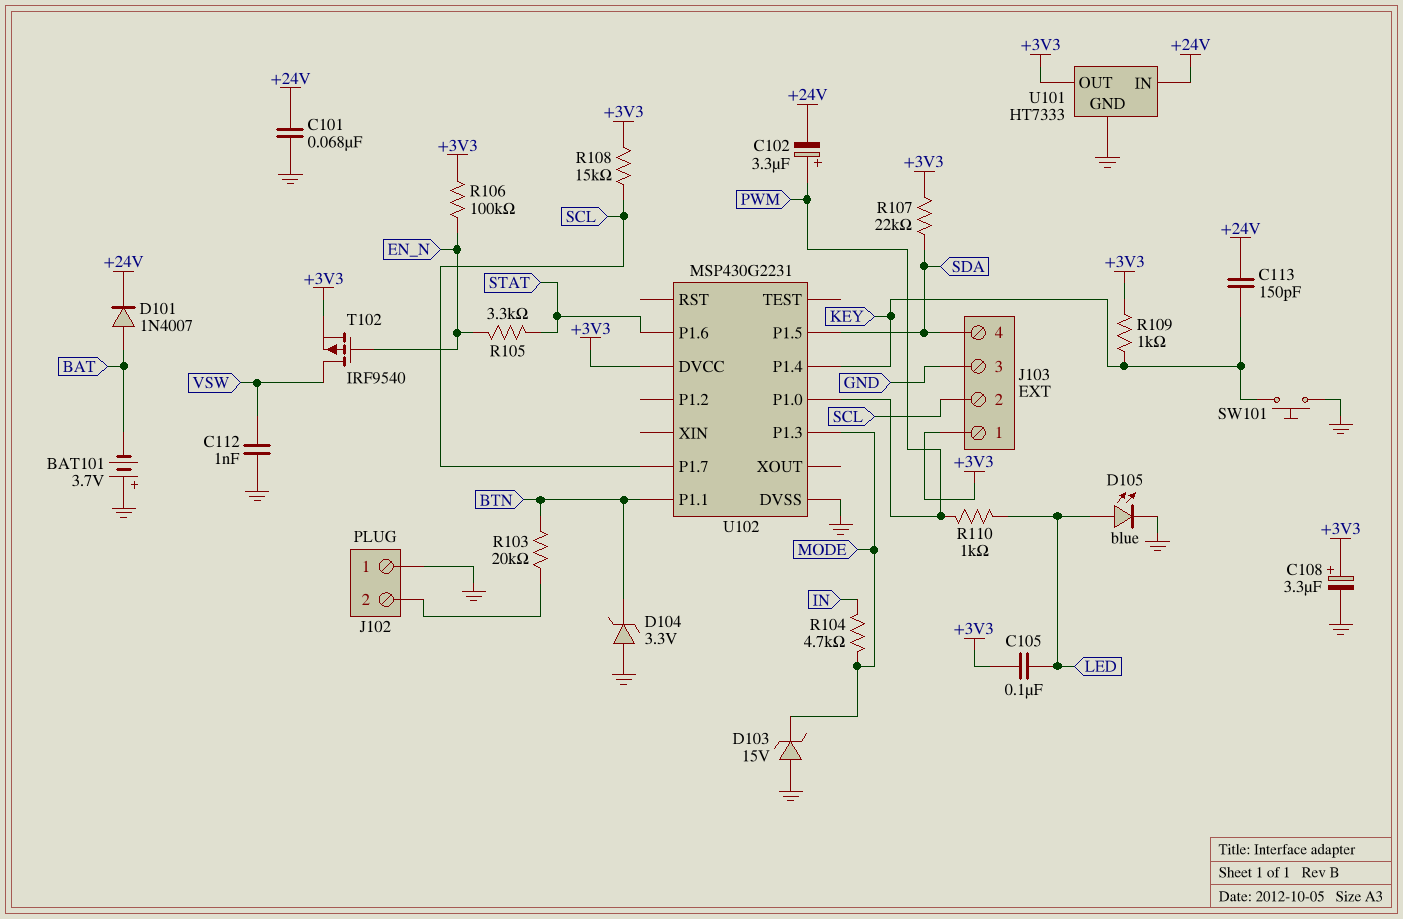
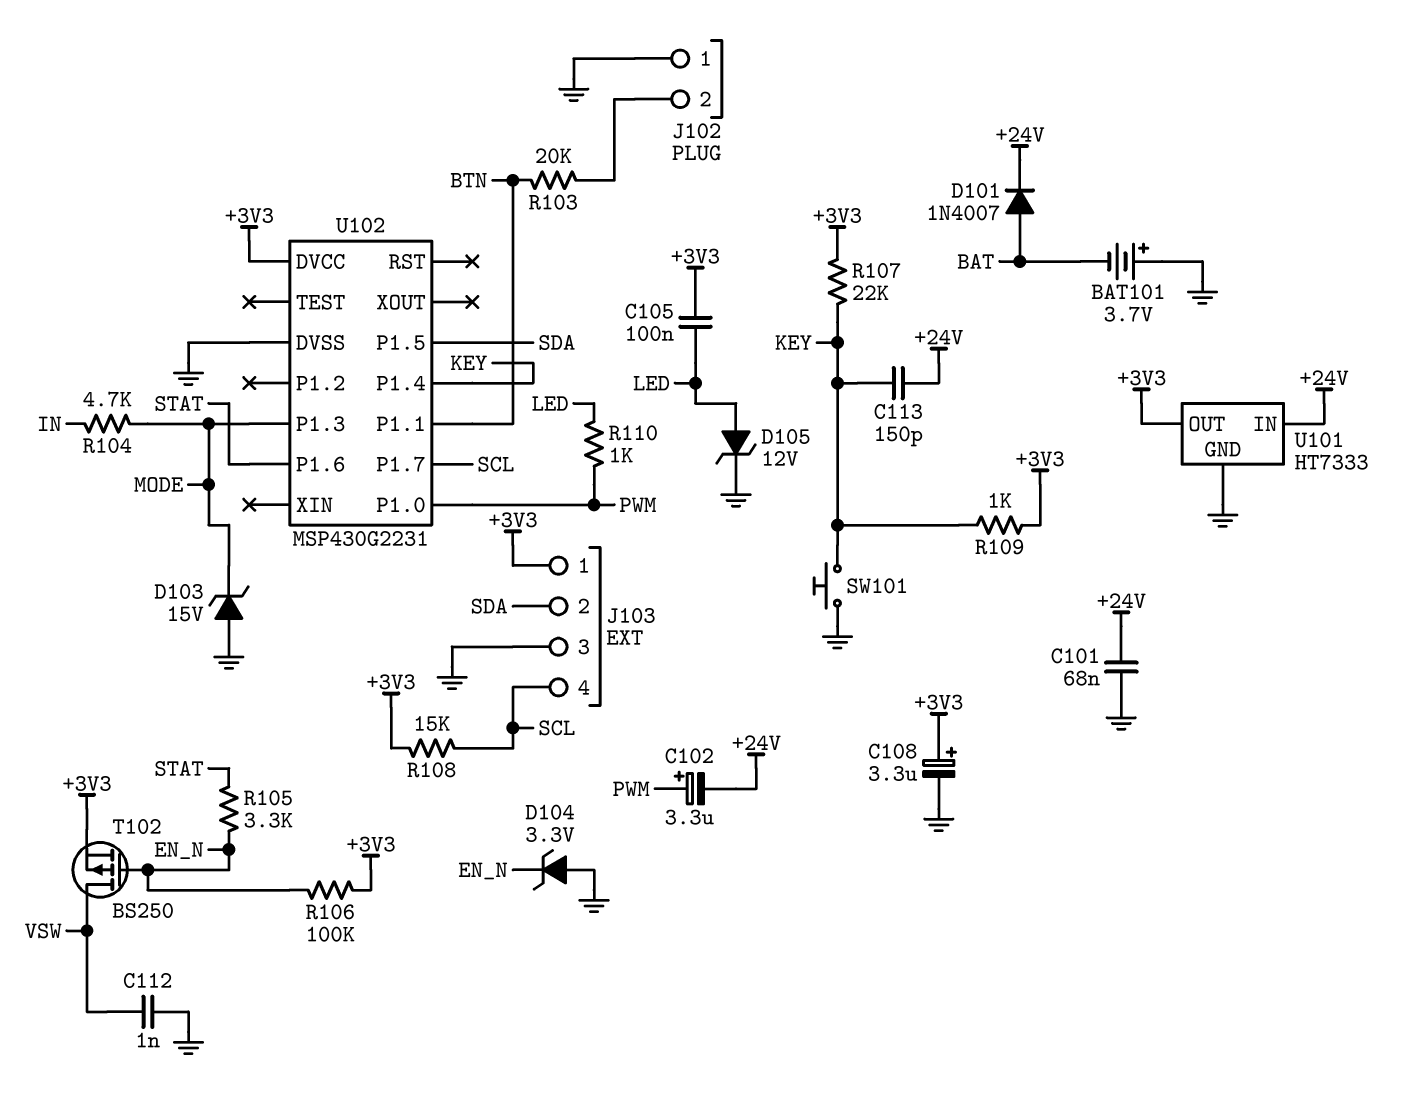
D104: zener 3.3V (A GND, K BTN) -> zener 3.3V (A GND, K EN_N)
D105: LED blue (A LED, K GND) -> zener 12V (A LED, K GND)
J103 pin 2: SCL -> SDA
J103 pin 4: SDA -> SCL
R107: 22k (+3V3, SDA) -> 22k (+3V3, KEY)
T102: PMOS IRF9540 (G EN_N, D VSW, S +3V3) -> PMOS BS250 (G EN_N, D VSW, S +3V3)

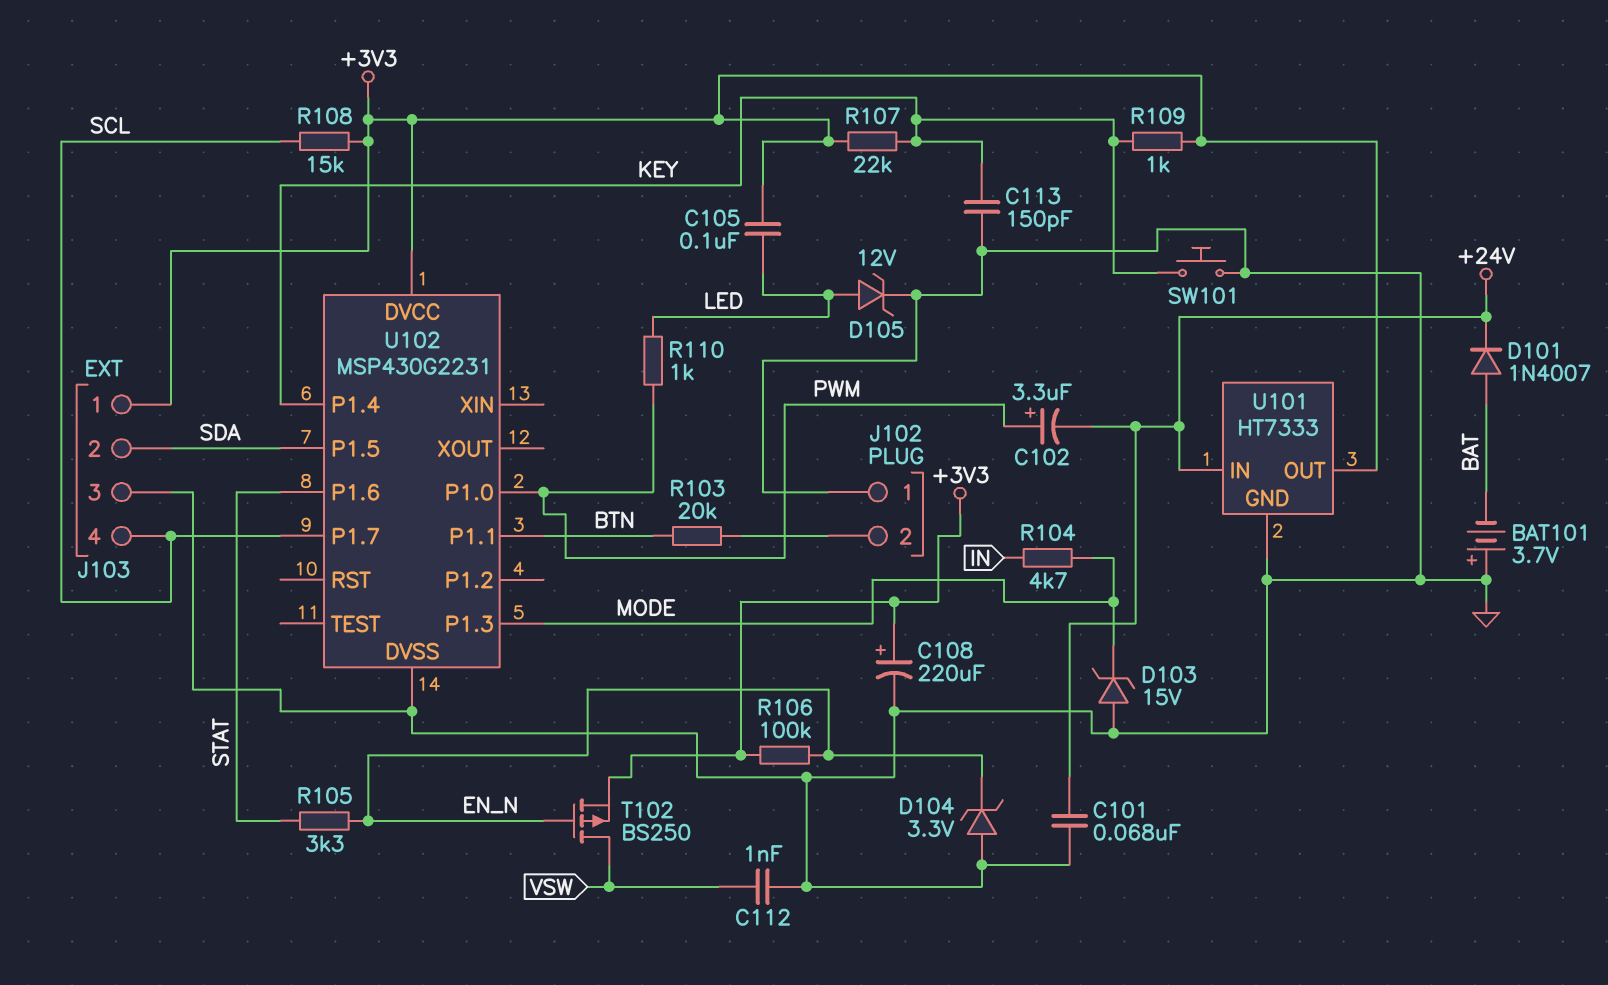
C108: 3.3uF (plus +3V3, minus GND) -> 220uF (plus +3V3, minus GND)
C113: 150pF (+24V, KEY) -> 150pF (GND, KEY)

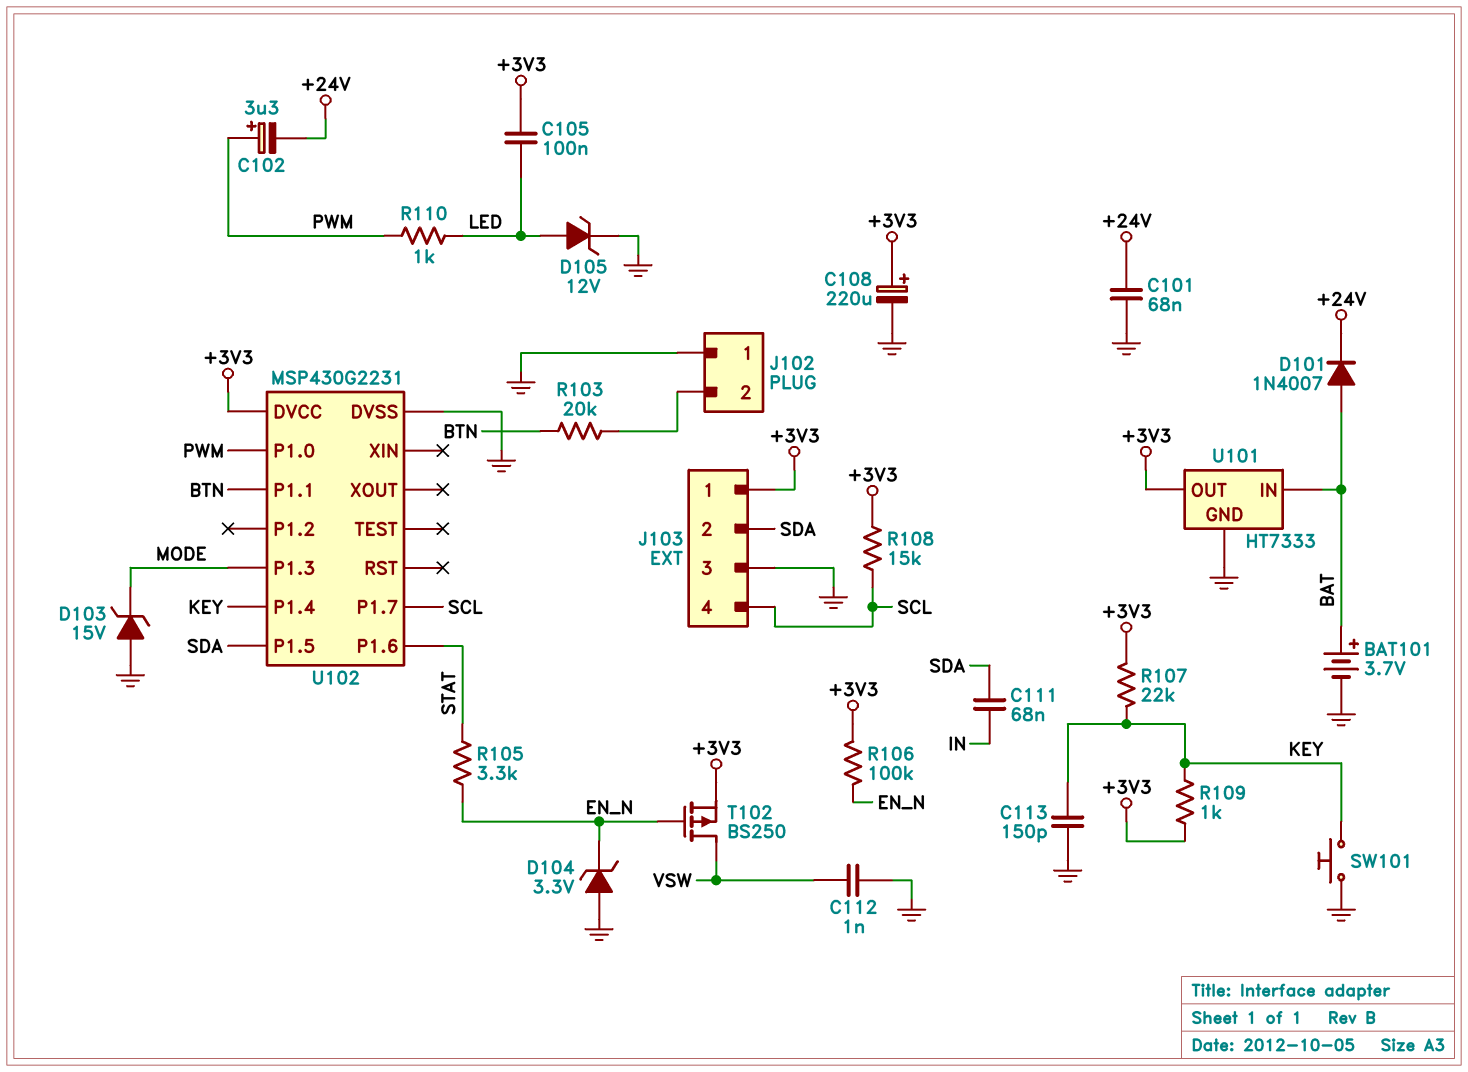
BAT101: 3.7V (plus GND, minus BAT) -> 3.7V (plus BAT, minus GND)
C111: none -> 68nF (IN, SDA)
R104: 4.7k (IN, MODE) -> none
U101 pin IN: +24V -> BAT

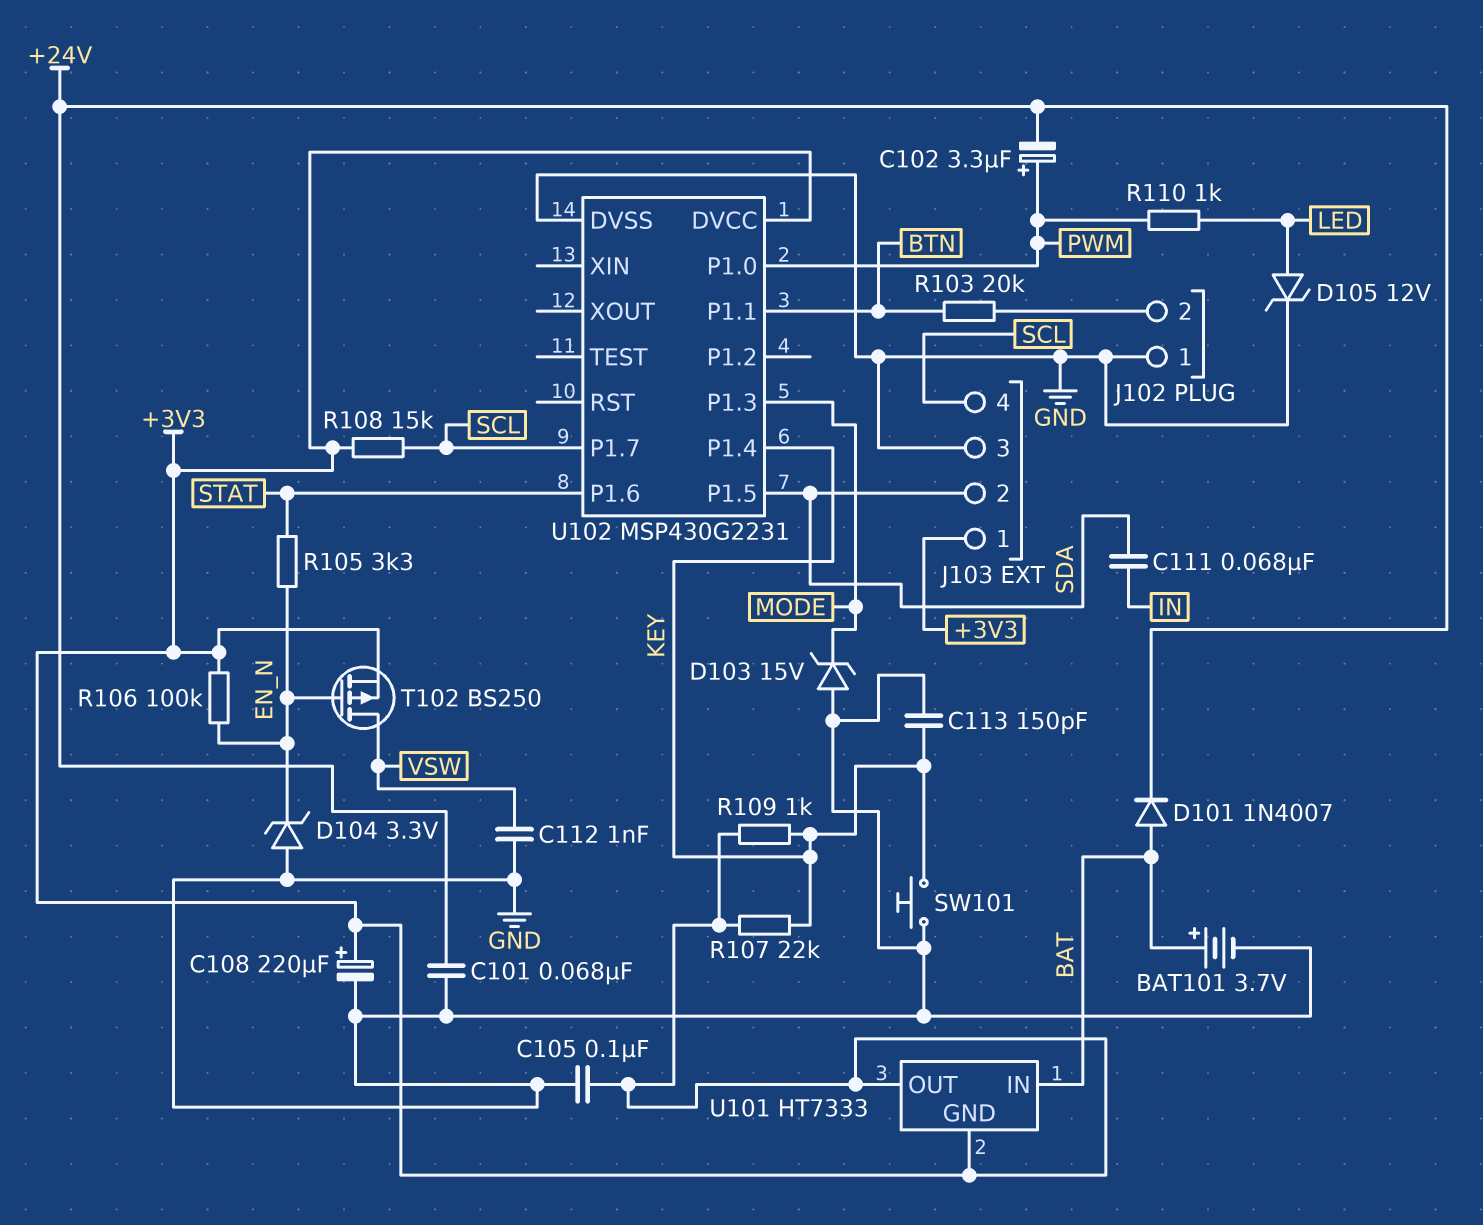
C105: 100nF (+3V3, LED) -> 100nF (+3V3, GND)
U101 pin GND: GND -> +3V3

